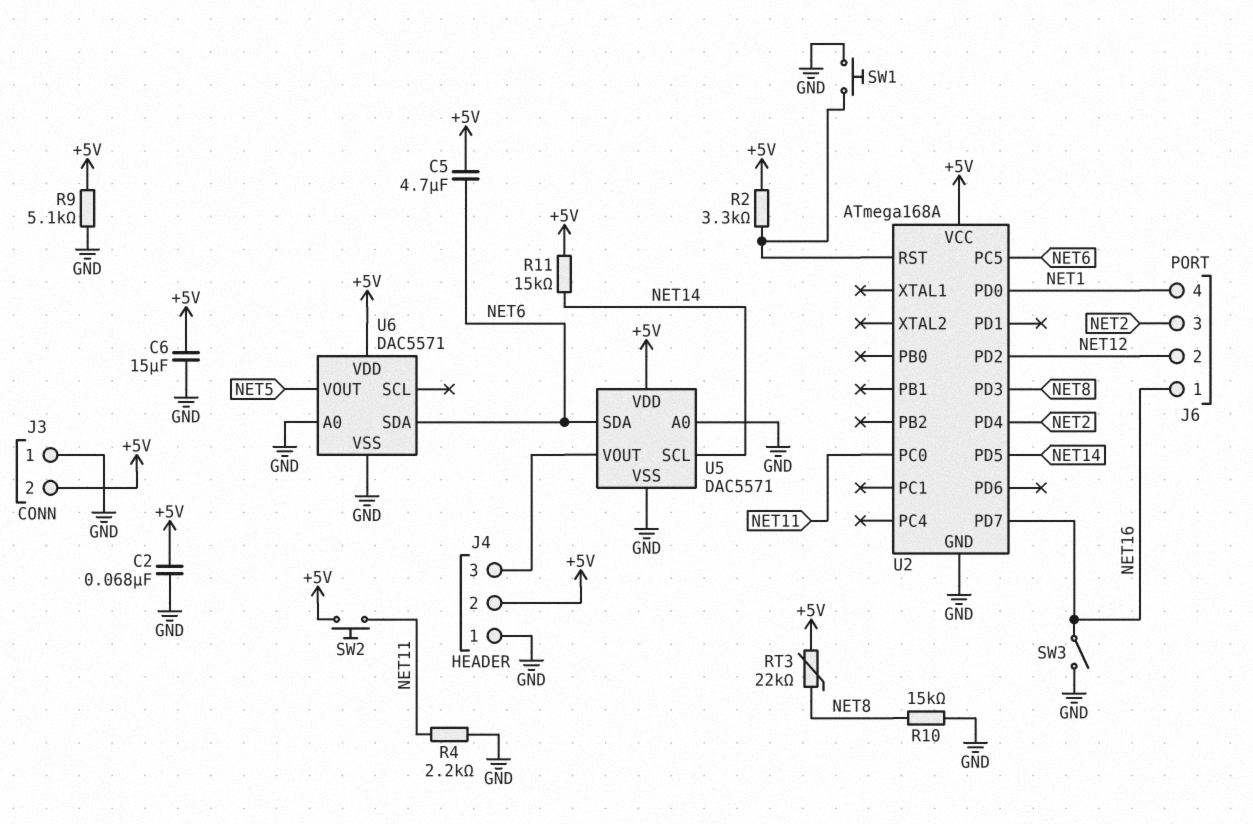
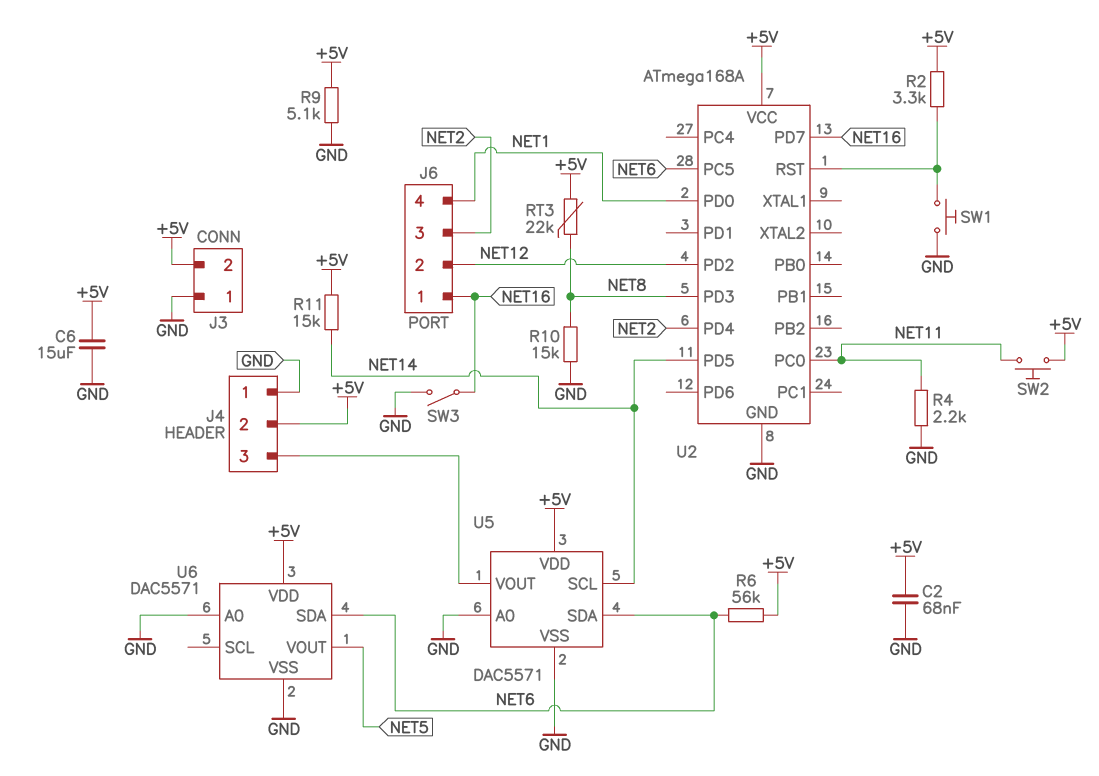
C5: 4.7uF (+5V, NET6) -> none
R6: none -> 56k (+5V, NET6)

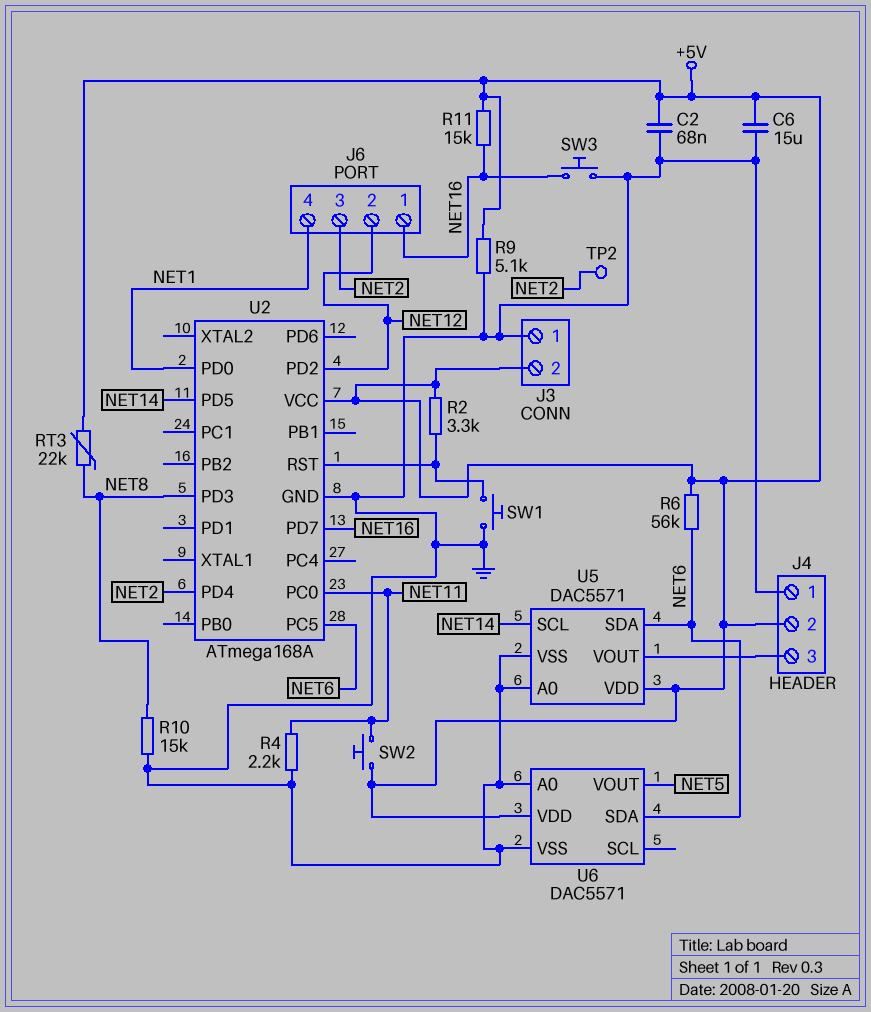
R11: 15k (+5V, NET14) -> 15k (+5V, NET16)
SW3: switch (GND, NET16) -> button (GND, NET16)
TP2: none -> test point (NET2)

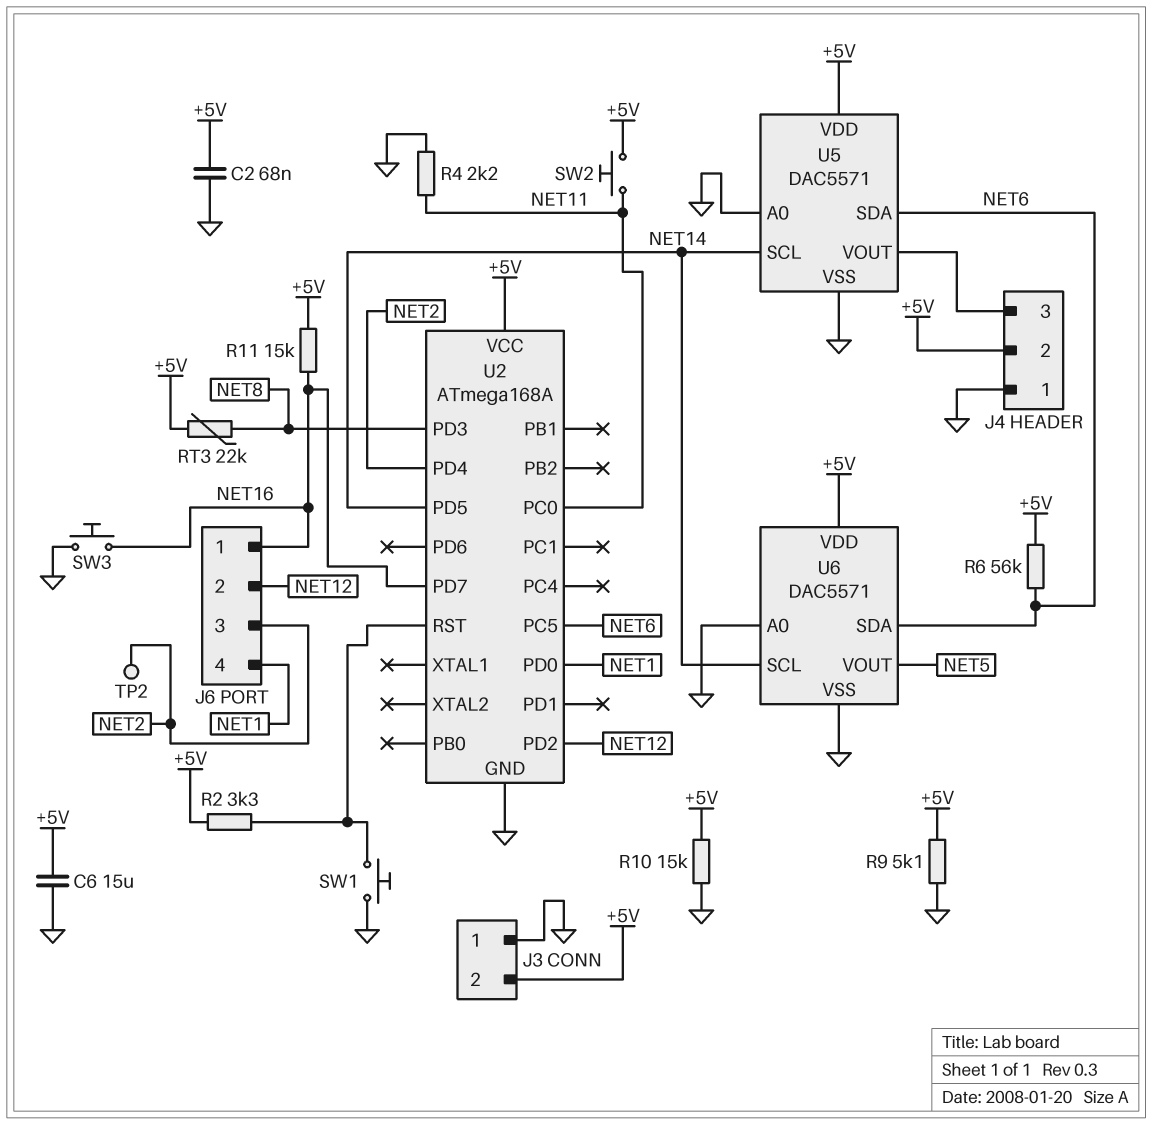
R10: 15k (GND, NET8) -> 15k (+5V, GND)
U6 pin SCL: none -> NET14

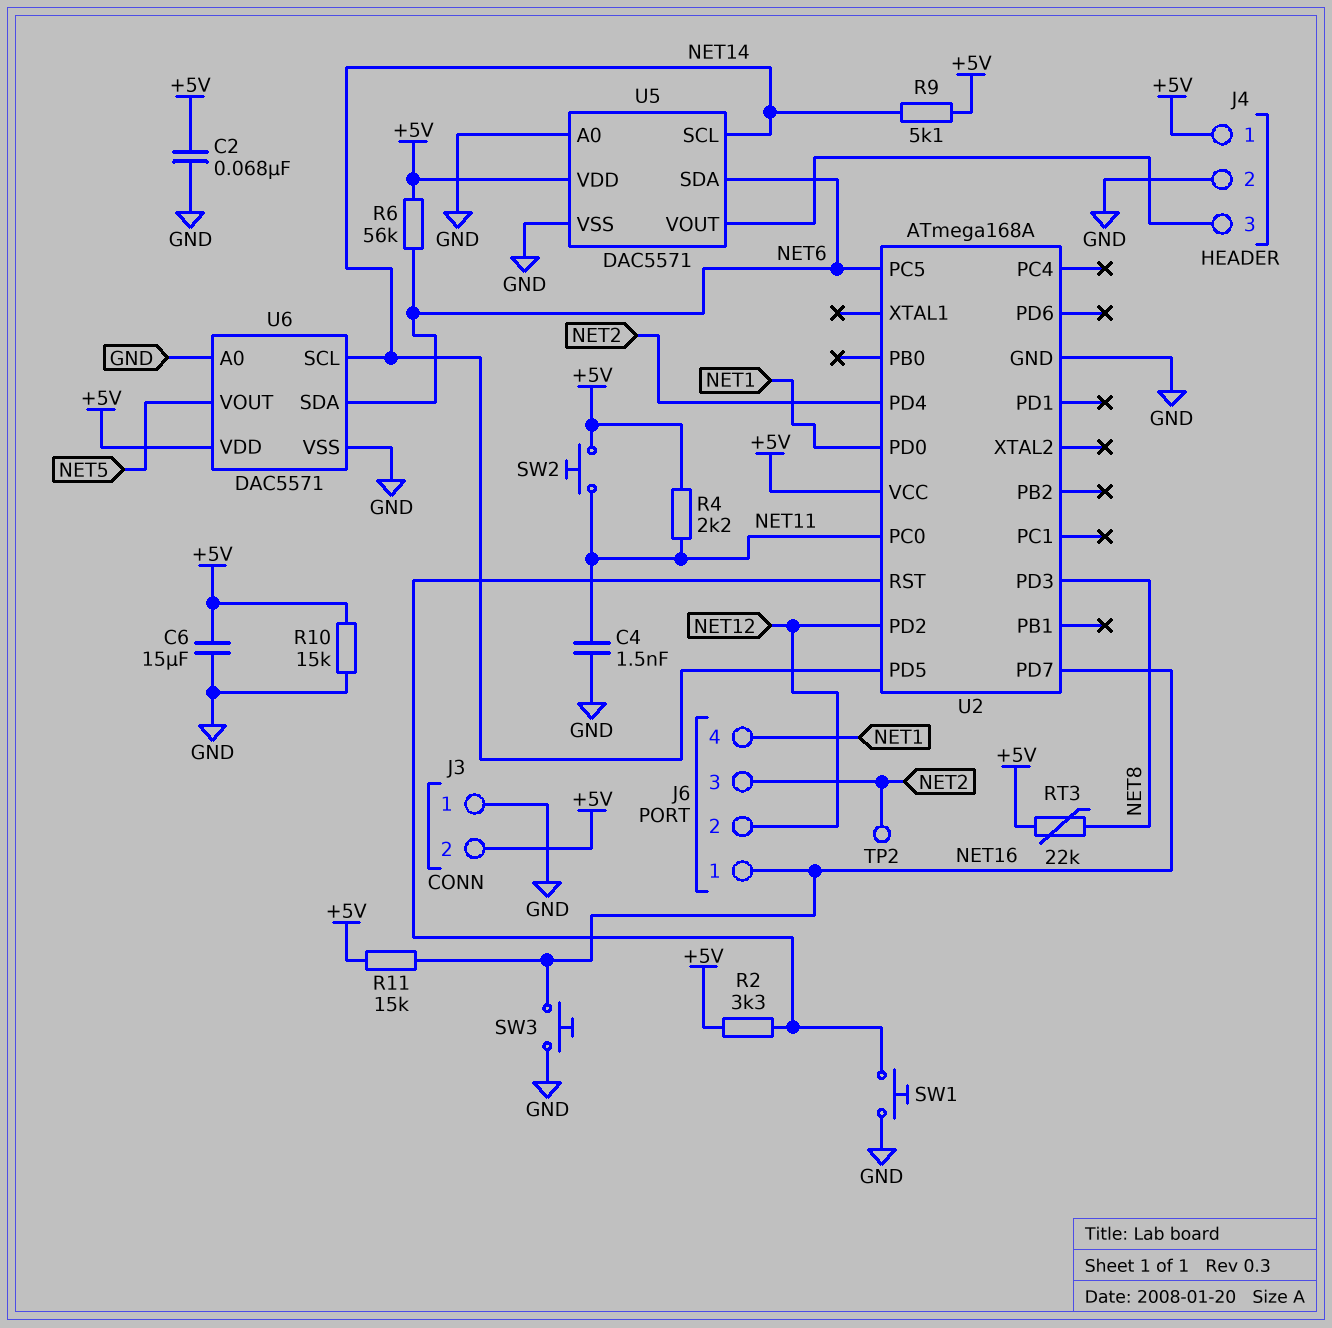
C4: none -> 1.5nF (GND, NET11)
J4 pin 1: GND -> +5V
J4 pin 2: +5V -> GND
R4: 2.2k (GND, NET11) -> 2.2k (+5V, NET11)
R9: 5.1k (+5V, GND) -> 5.1k (+5V, NET14)

